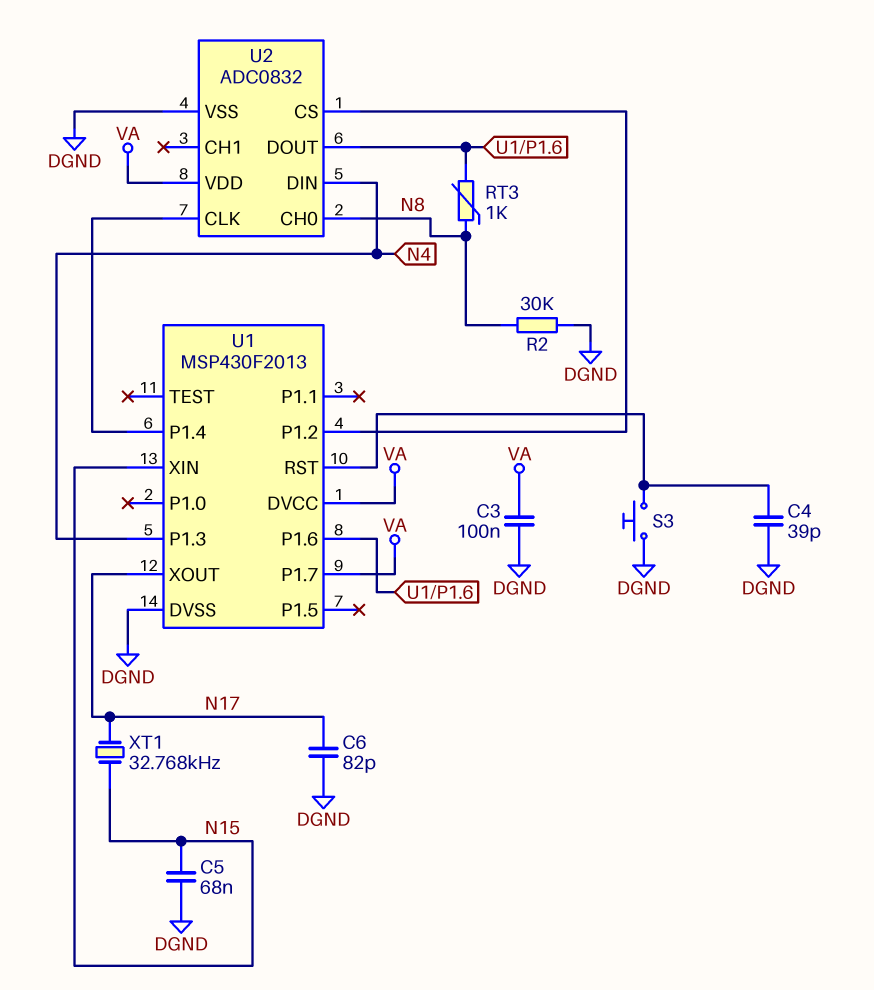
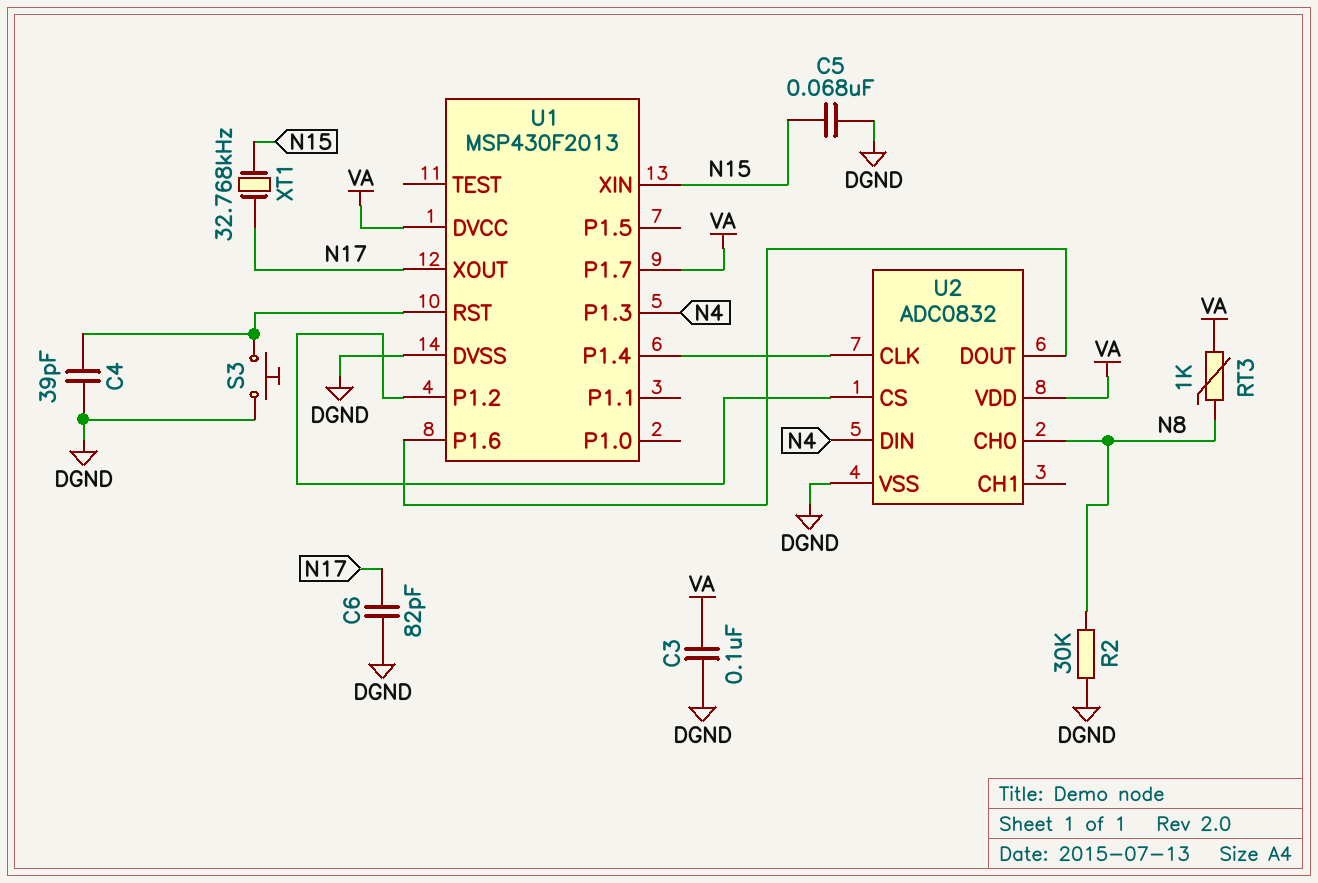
RT3: 1k (N8, U1/P1.6) -> 1k (N8, VA)

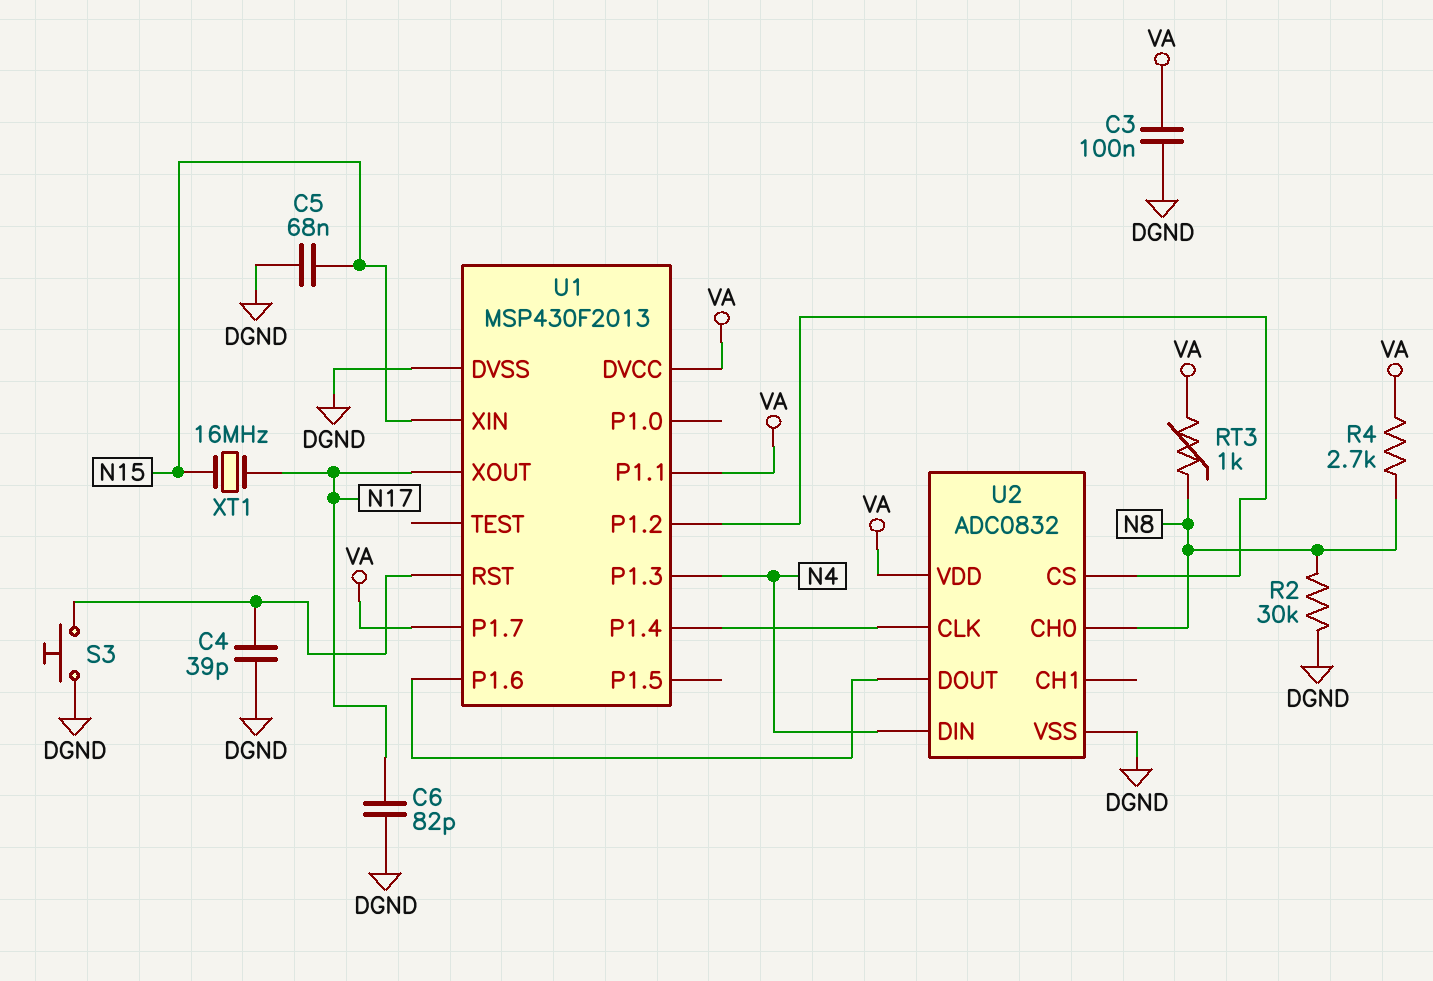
R4: none -> 2.7k (N8, VA)
U1 pin P1.1: none -> VA
XT1: 32.768kHz (N15, N17) -> 16MHz (N15, N17)

